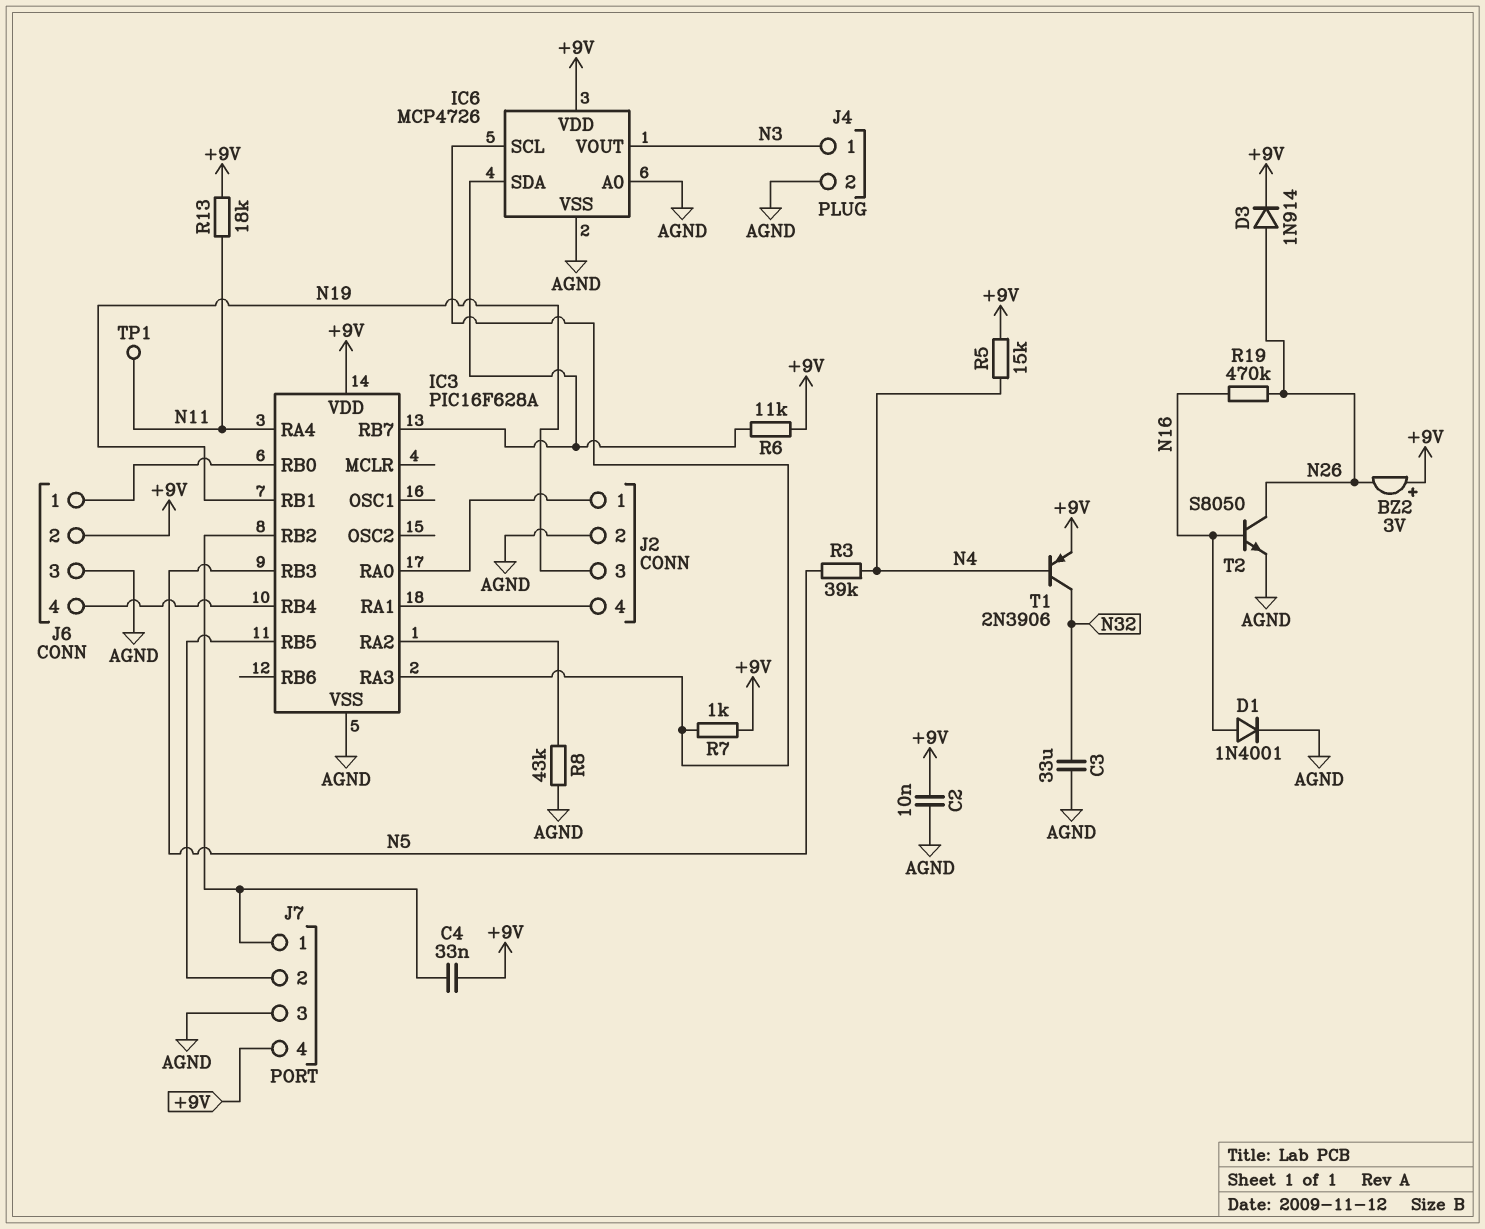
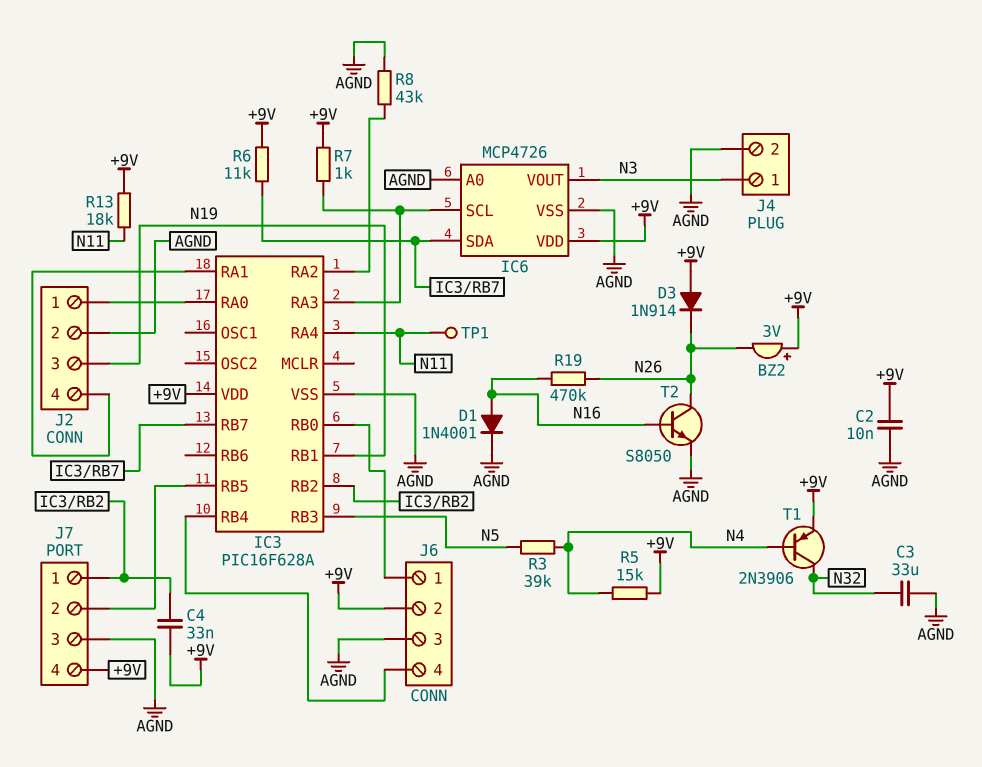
D3: diode 1N914 (A N26, K +9V) -> diode 1N914 (A +9V, K N26)

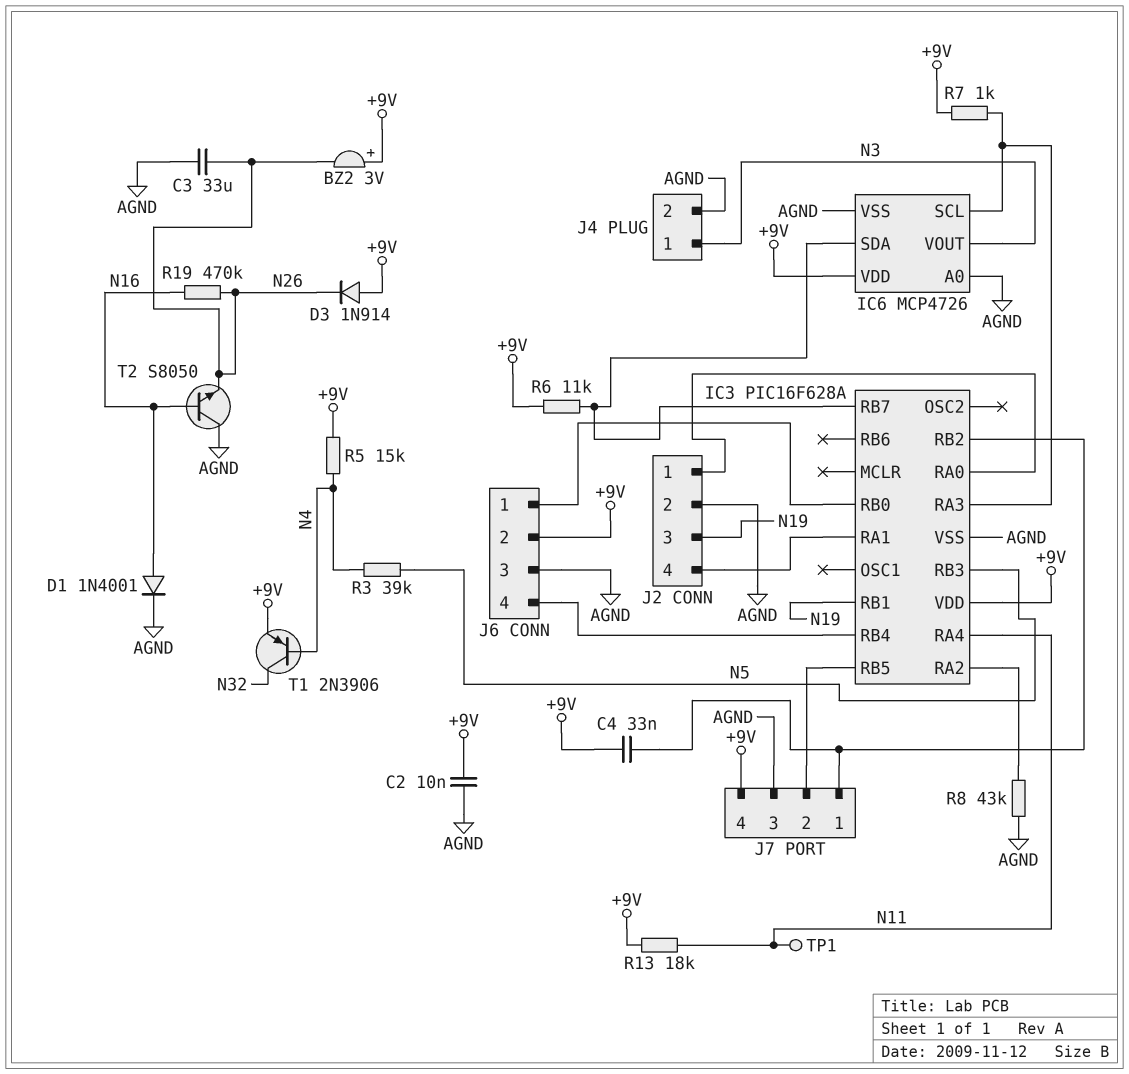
C3: 33uF (AGND, N32) -> 33uF (AGND, N26)
T2: NPN S8050 (B N16, C N26, E AGND) -> NPN S8050 (B N16, C AGND, E N26)

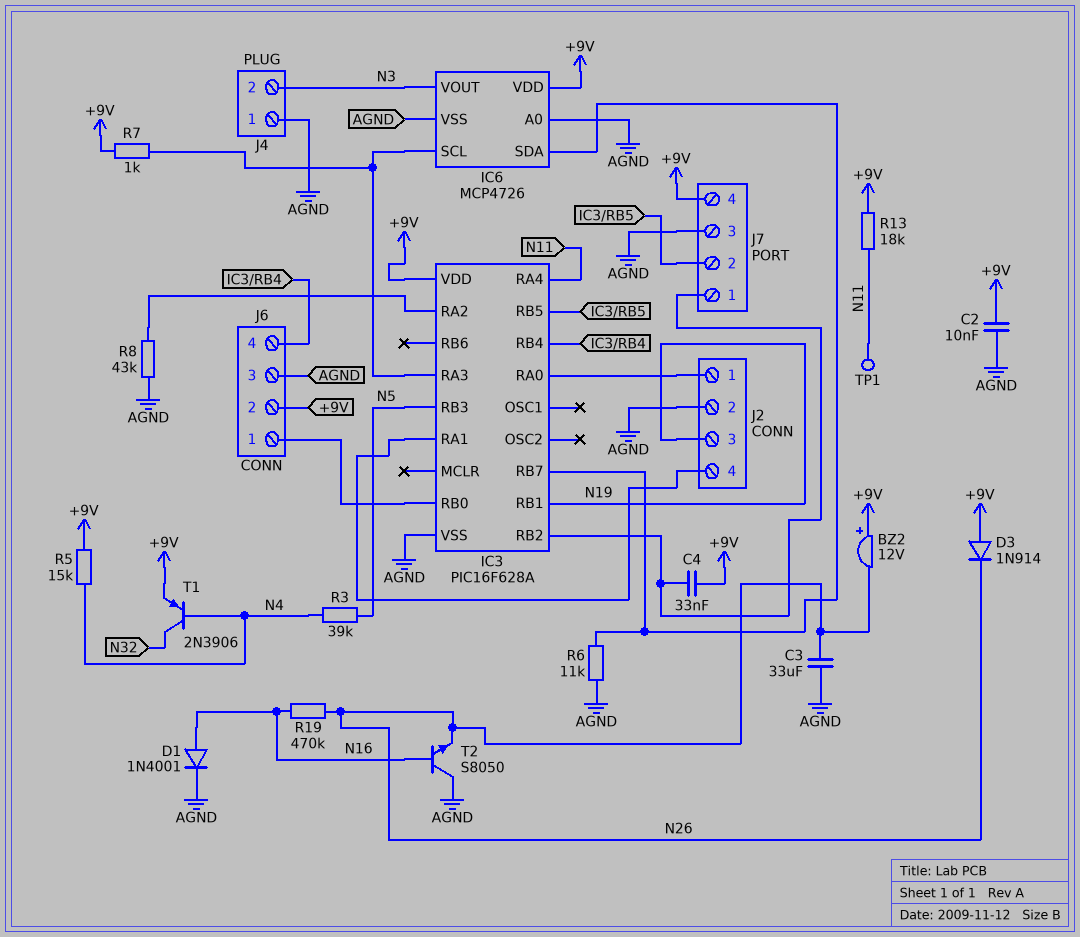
BZ2: buzzer 3V (plus +9V, minus N26) -> buzzer 12V (plus +9V, minus N26)
J4 pin 1: N3 -> AGND
J4 pin 2: AGND -> N3
R6: 11k (+9V, IC3/RB7) -> 11k (AGND, IC3/RB7)

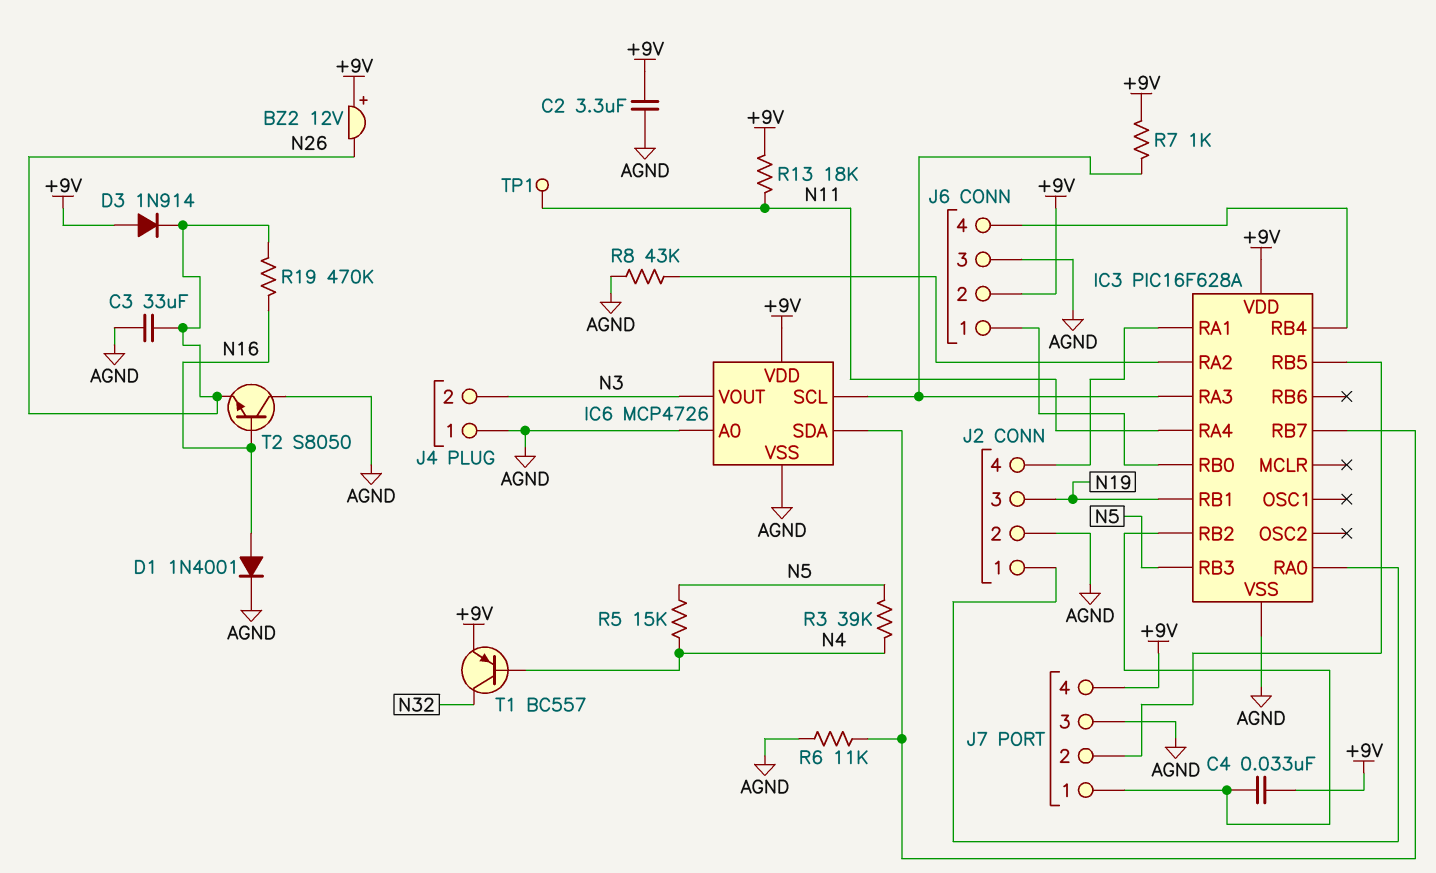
C2: 10nF (+9V, AGND) -> 3.3uF (+9V, AGND)
R5: 15k (+9V, N4) -> 15k (N4, N5)
T1: PNP 2N3906 (B N4, C N32, E +9V) -> PNP BC557 (B N4, C N32, E +9V)

